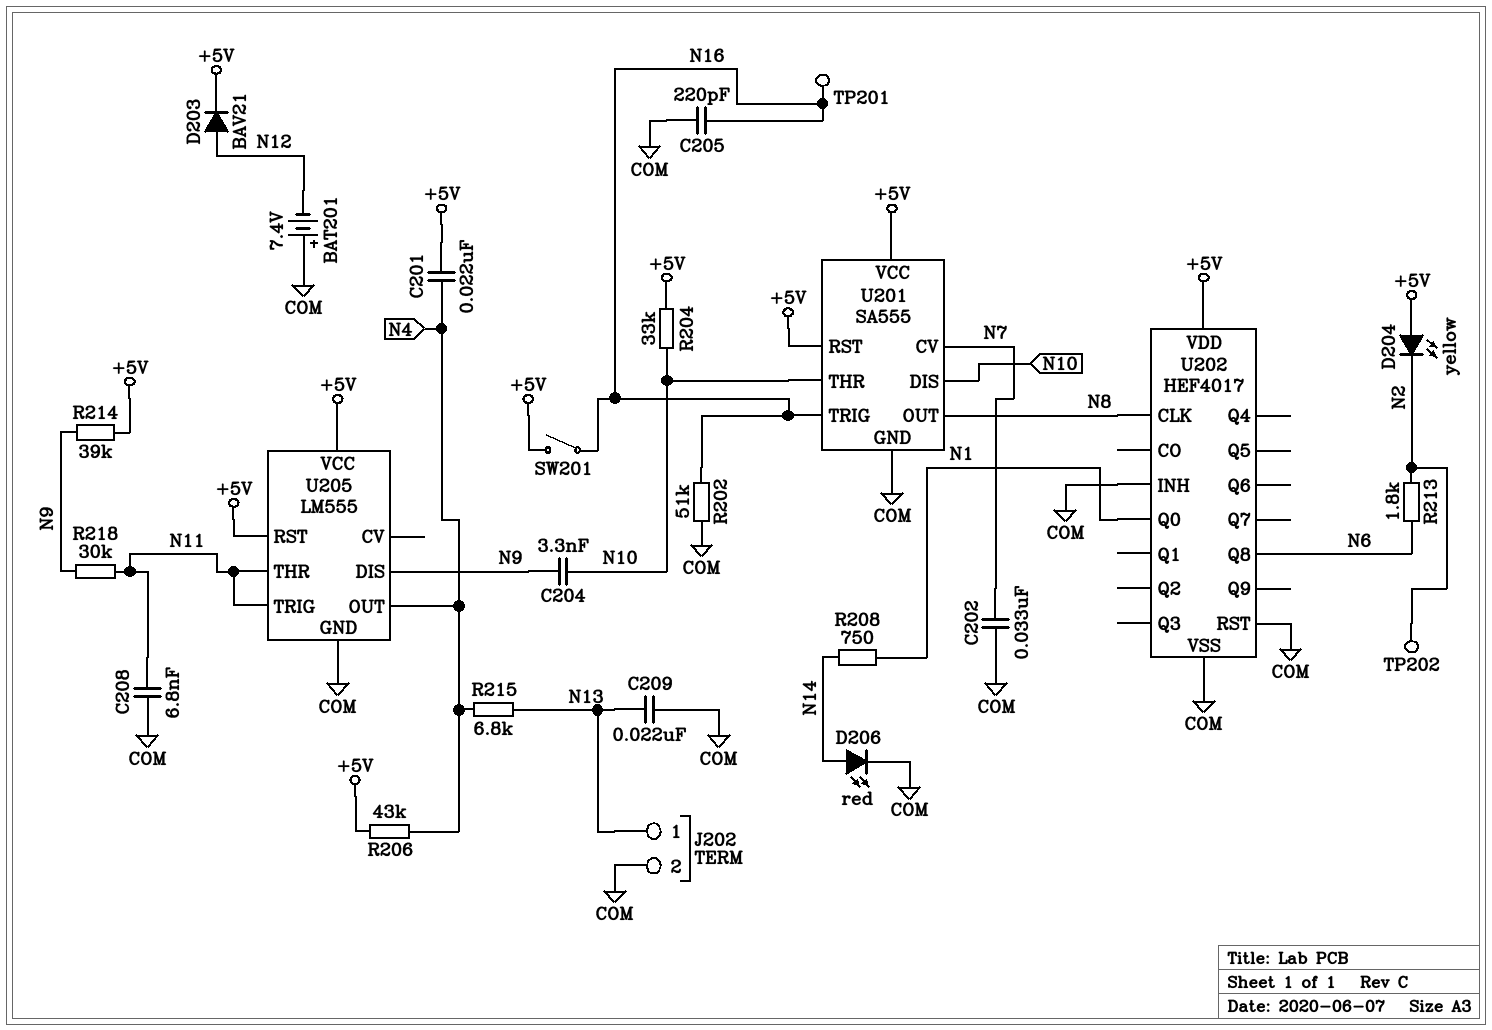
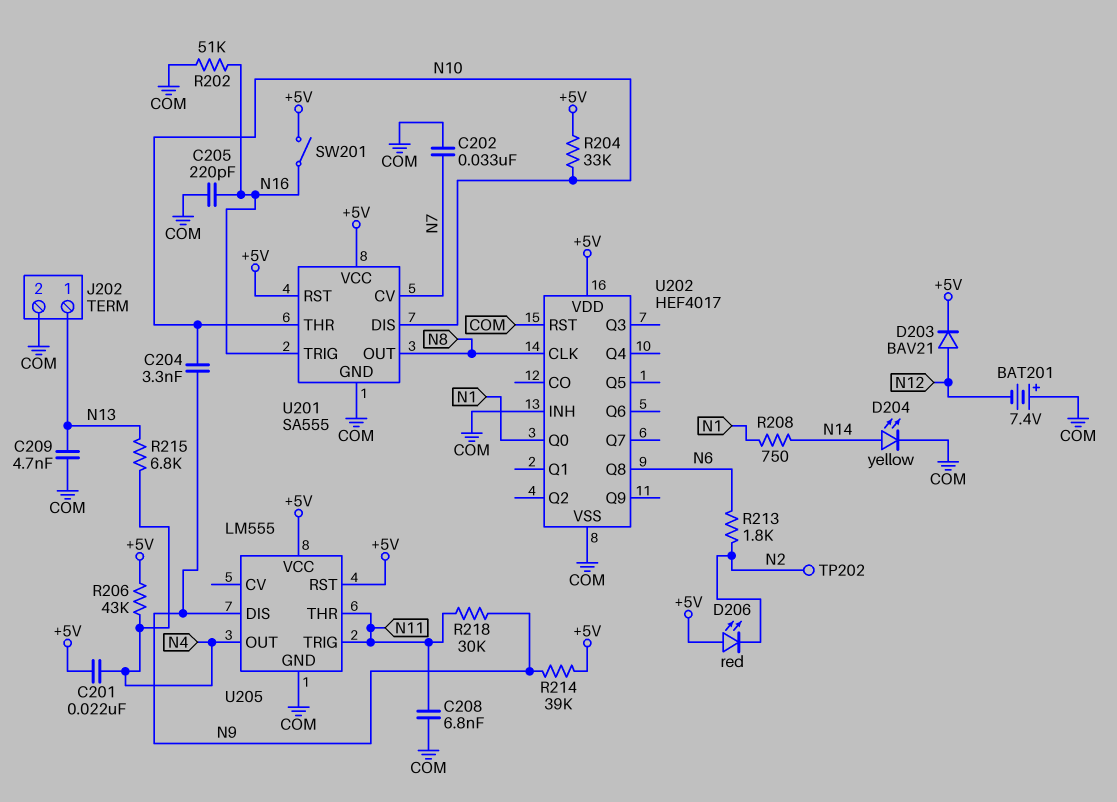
C209: 22nF (COM, N13) -> 4.7nF (COM, N13)
D204: LED yellow (A +5V, K N2) -> LED yellow (A N14, K COM)
D206: LED red (A N14, K COM) -> LED red (A +5V, K N2)
TP201: test point (N16) -> none

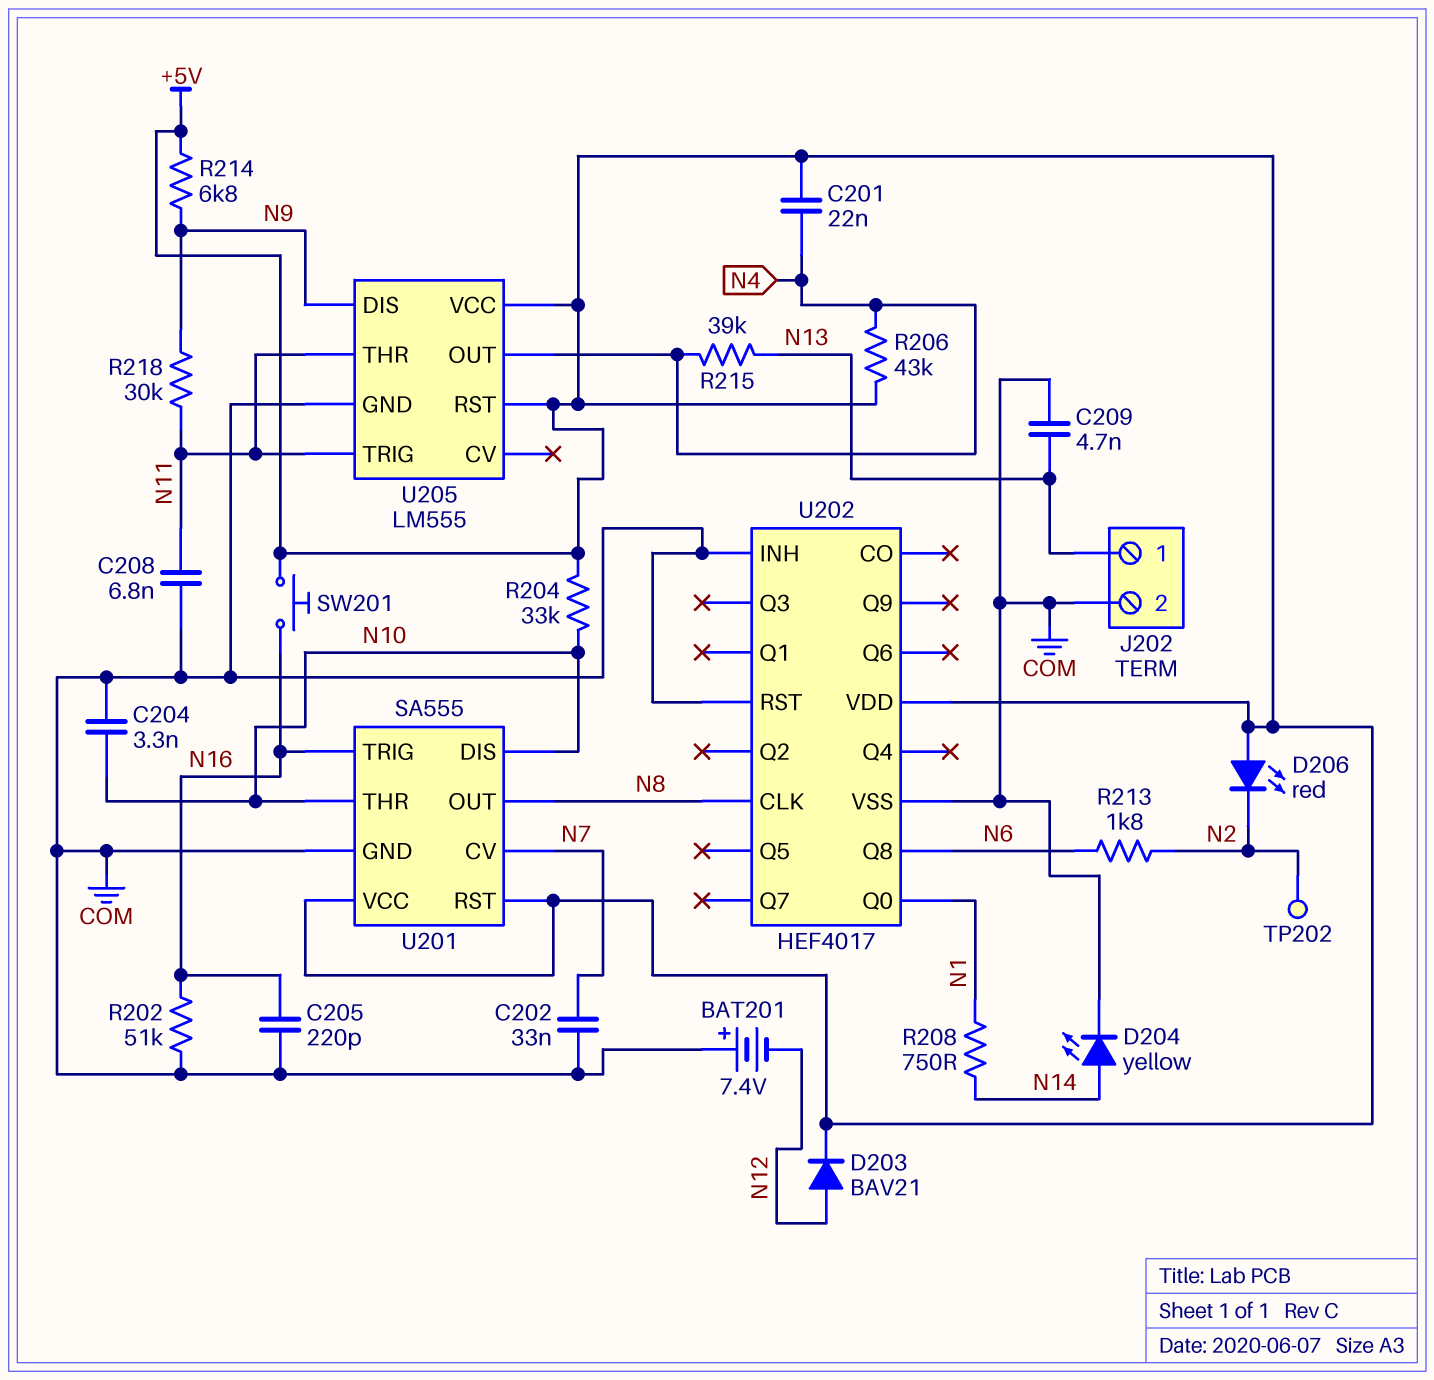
C204: 3.3nF (N9, N10) -> 3.3nF (COM, N10)
R214: 39k (+5V, N9) -> 6.8k (+5V, N9)
R215: 6.8k (N4, N13) -> 39k (N4, N13)
SW201: switch (+5V, N16) -> button (+5V, N16)

